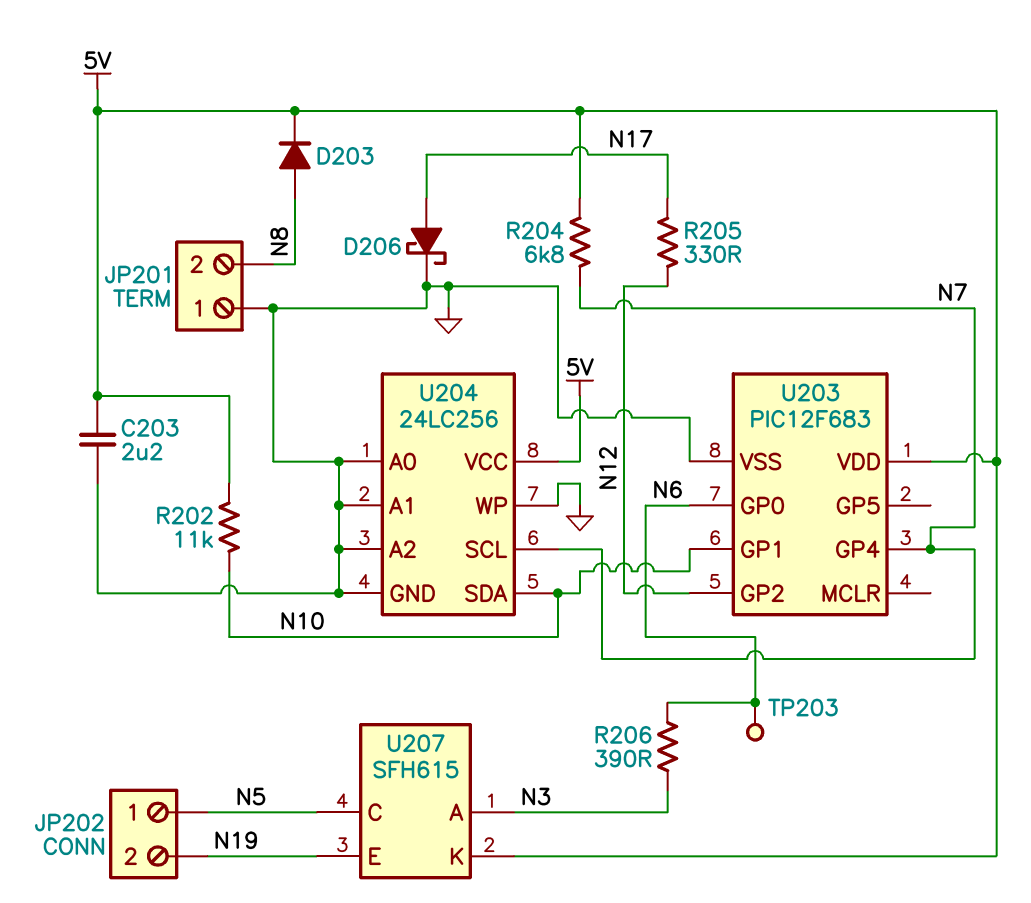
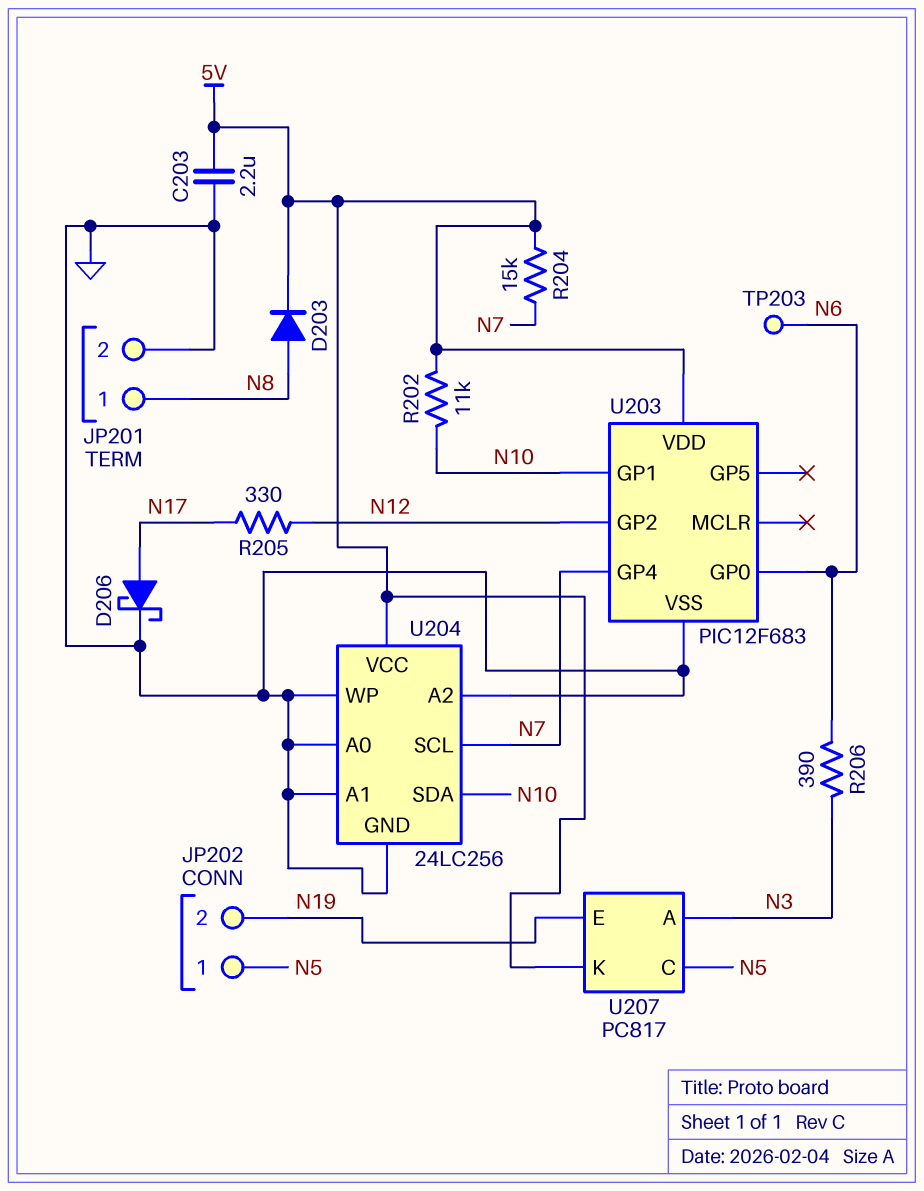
JP201 pin 1: GND -> N8
JP201 pin 2: N8 -> GND
R204: 6.8k (5V, N7) -> 15k (5V, N7)
U207: SFH615 -> PC817

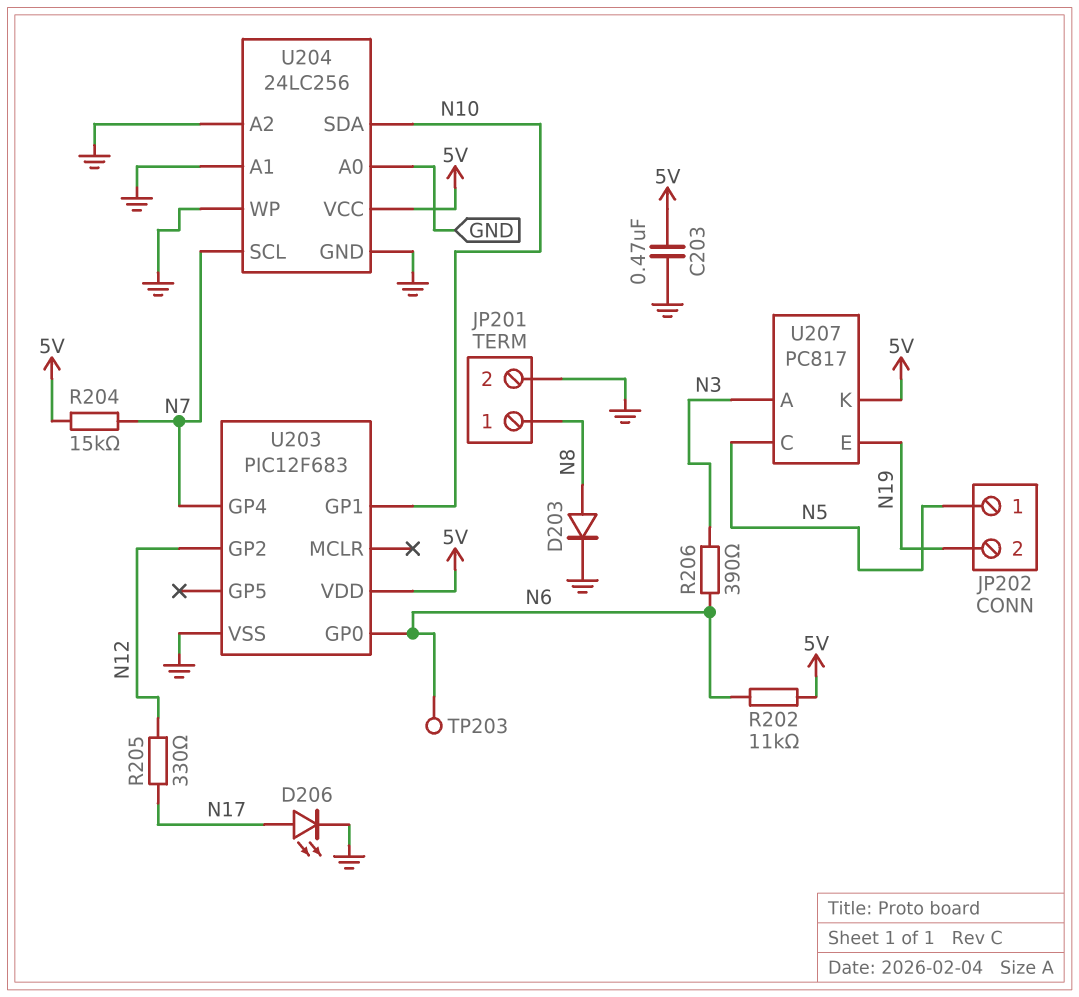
C203: 2.2uF (5V, GND) -> 470nF (5V, GND)
D203: diode (A N8, K 5V) -> diode (A N8, K GND)
D206: schottky (A N17, K GND) -> LED (A N17, K GND)
R202: 11k (5V, N10) -> 11k (5V, N6)

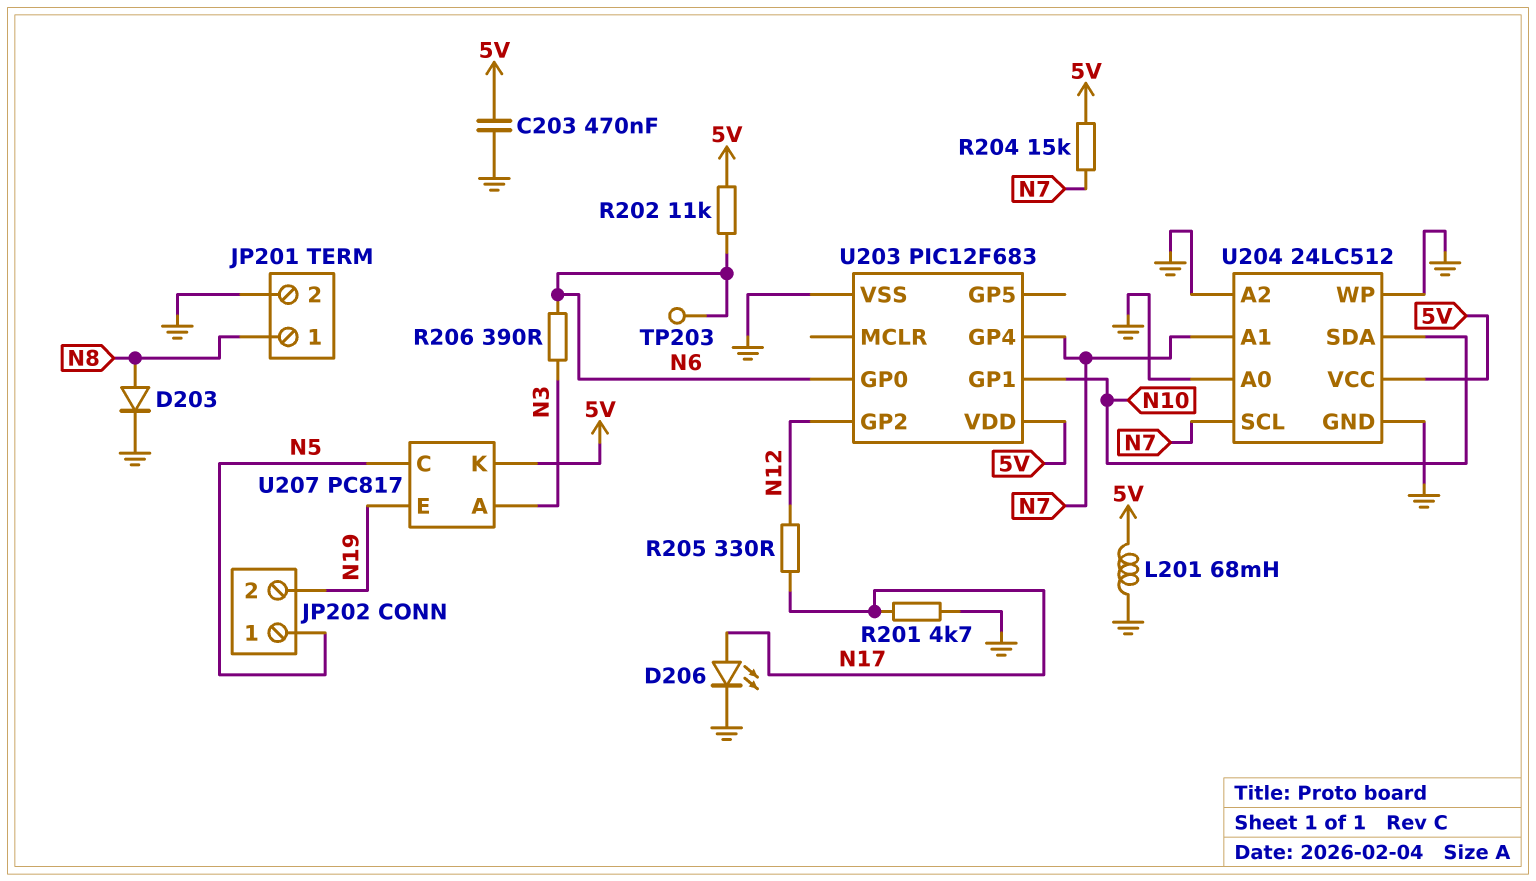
L201: none -> 68mH (5V, GND)
R201: none -> 4.7k (GND, N17)
U204: 24LC256 -> 24LC512
U204 pin A1: GND -> N7

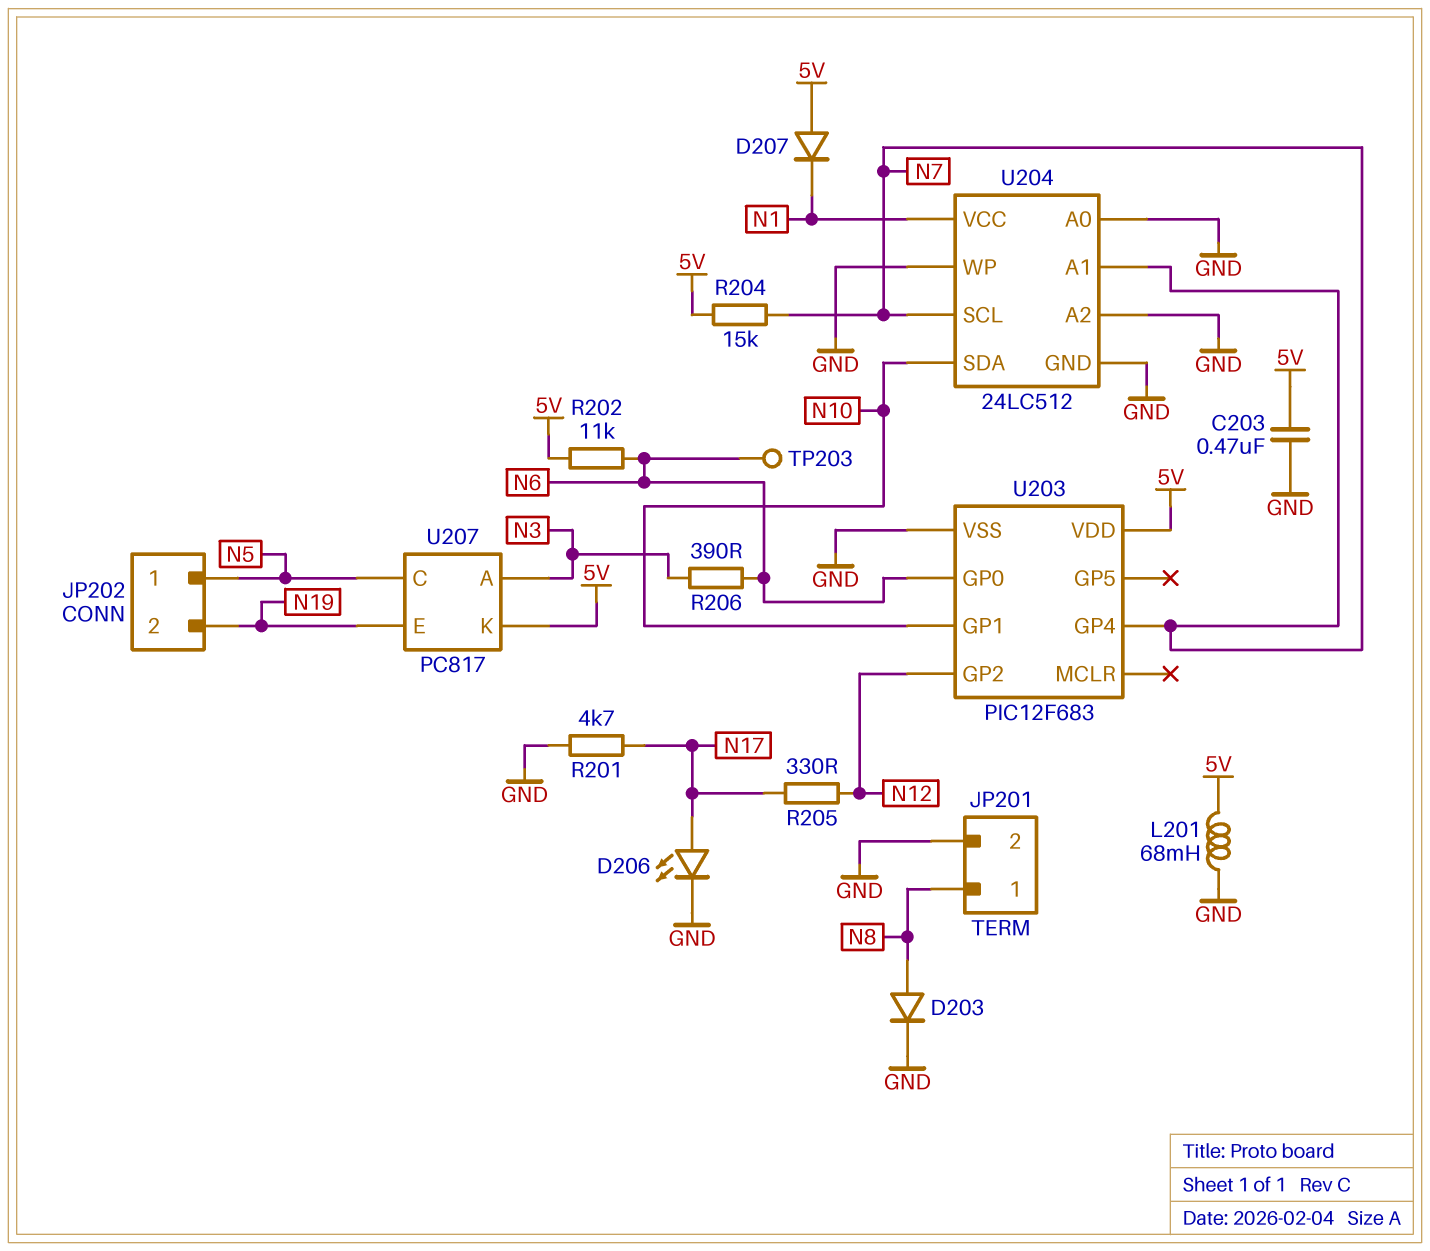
D207: none -> diode (A 5V, K N1)
U204 pin VCC: 5V -> N1

